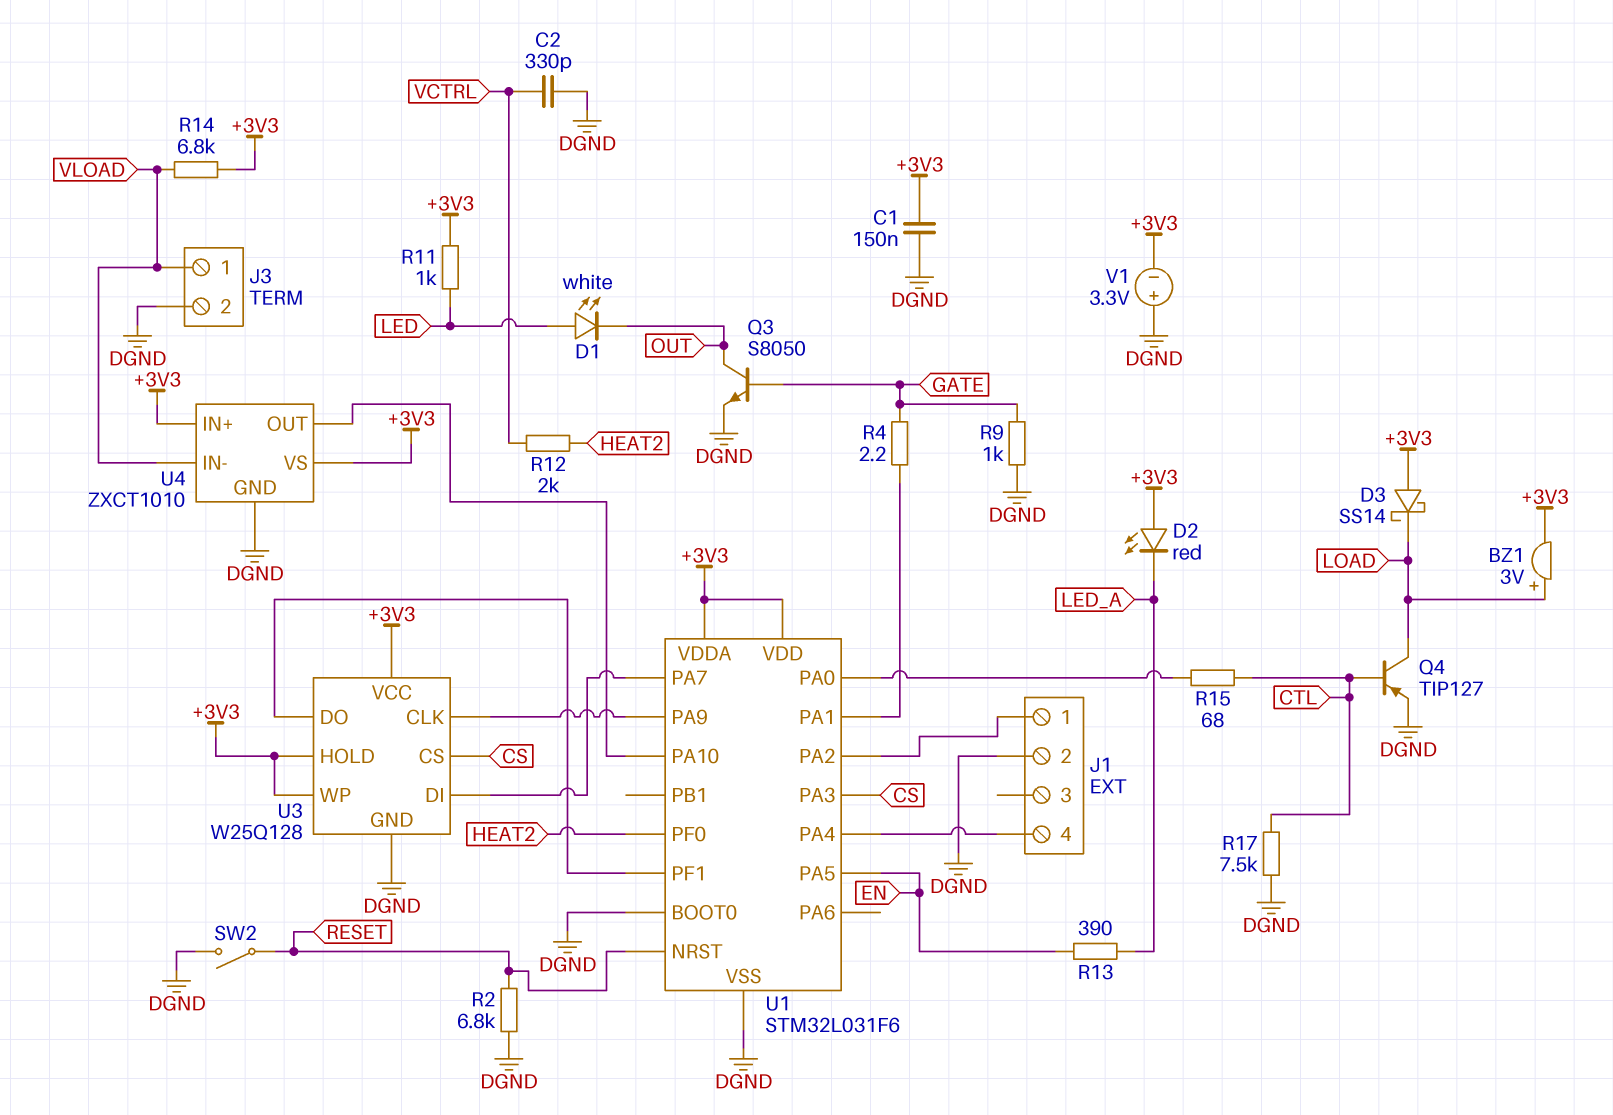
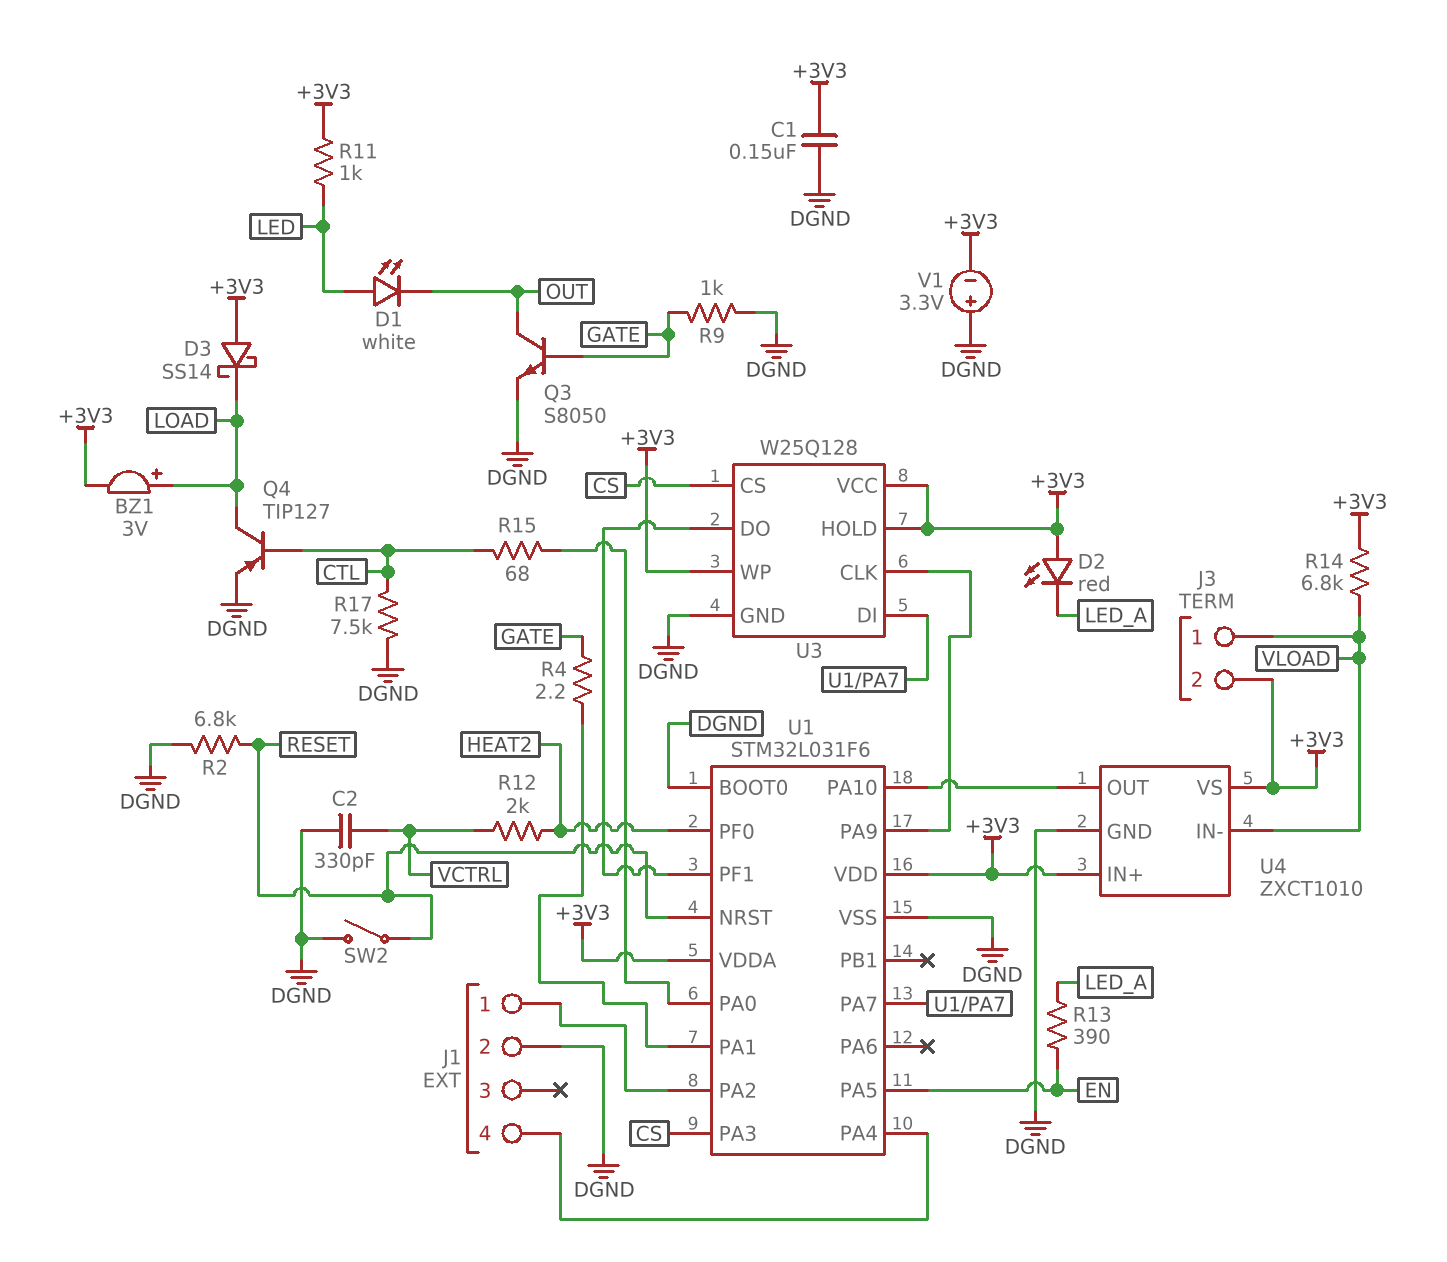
J3 pin 2: DGND -> +3V3

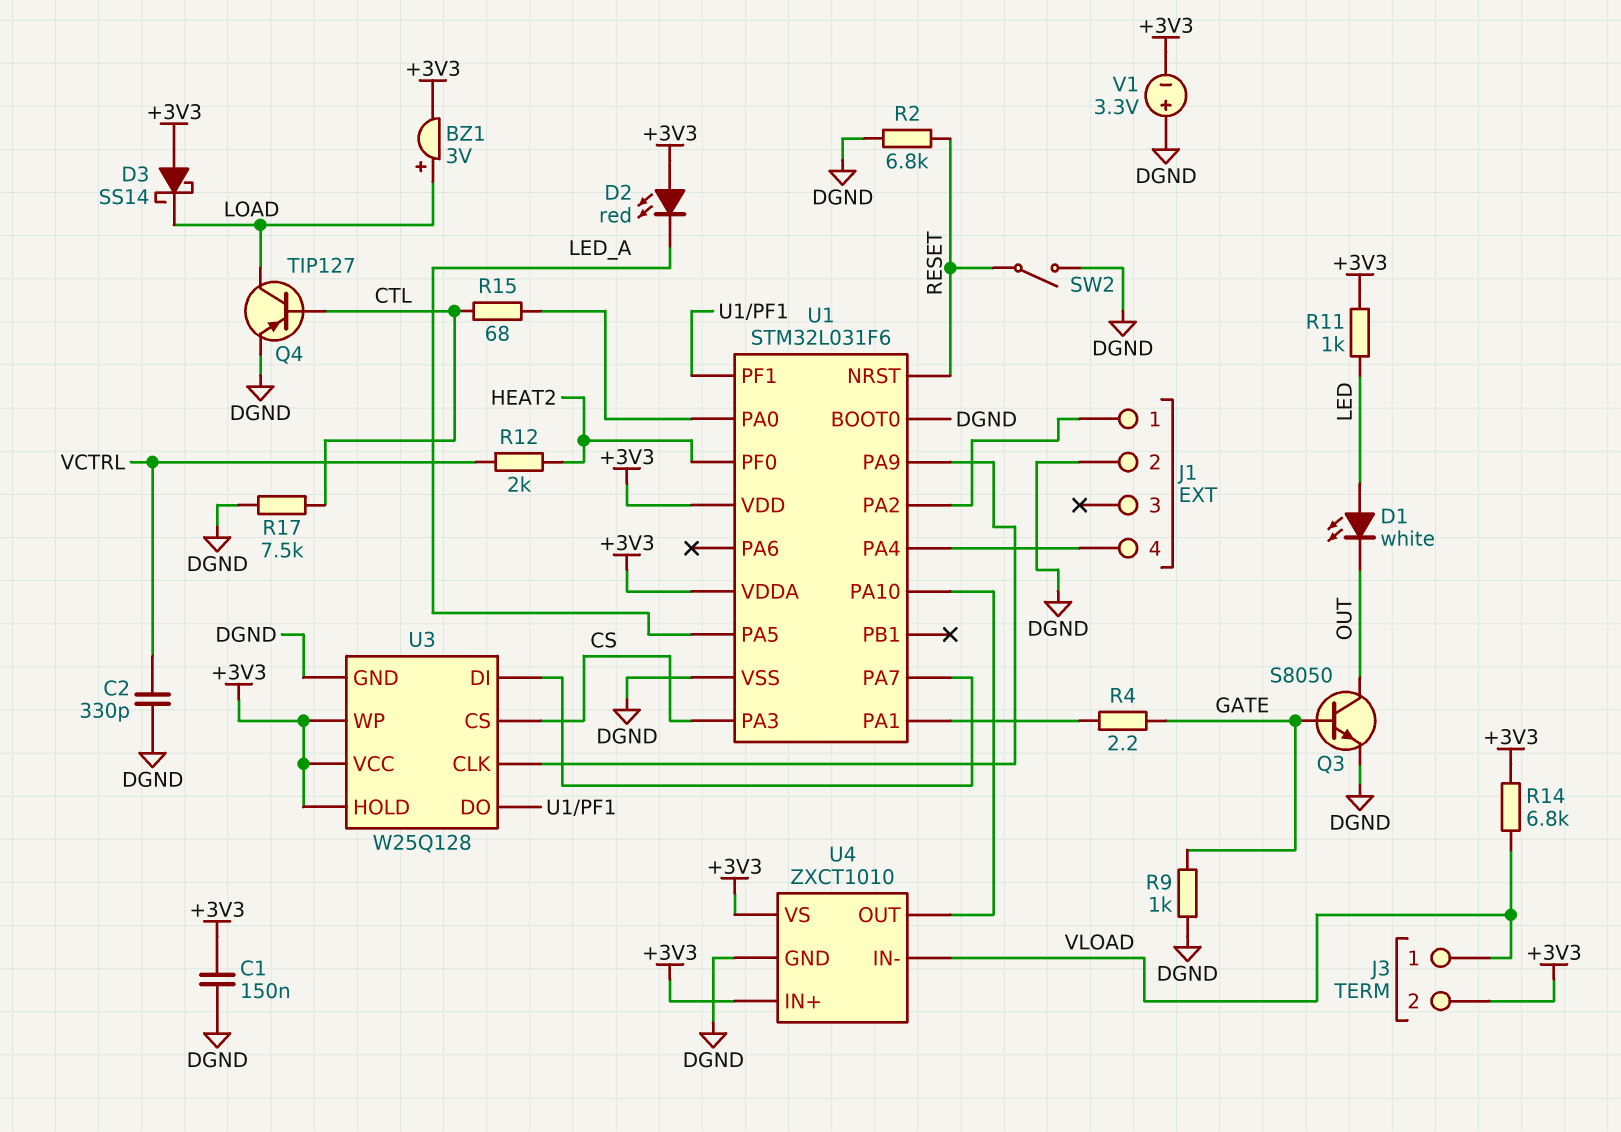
R13: 390 (EN, LED_A) -> none
U1 pin PA5: EN -> LED_A

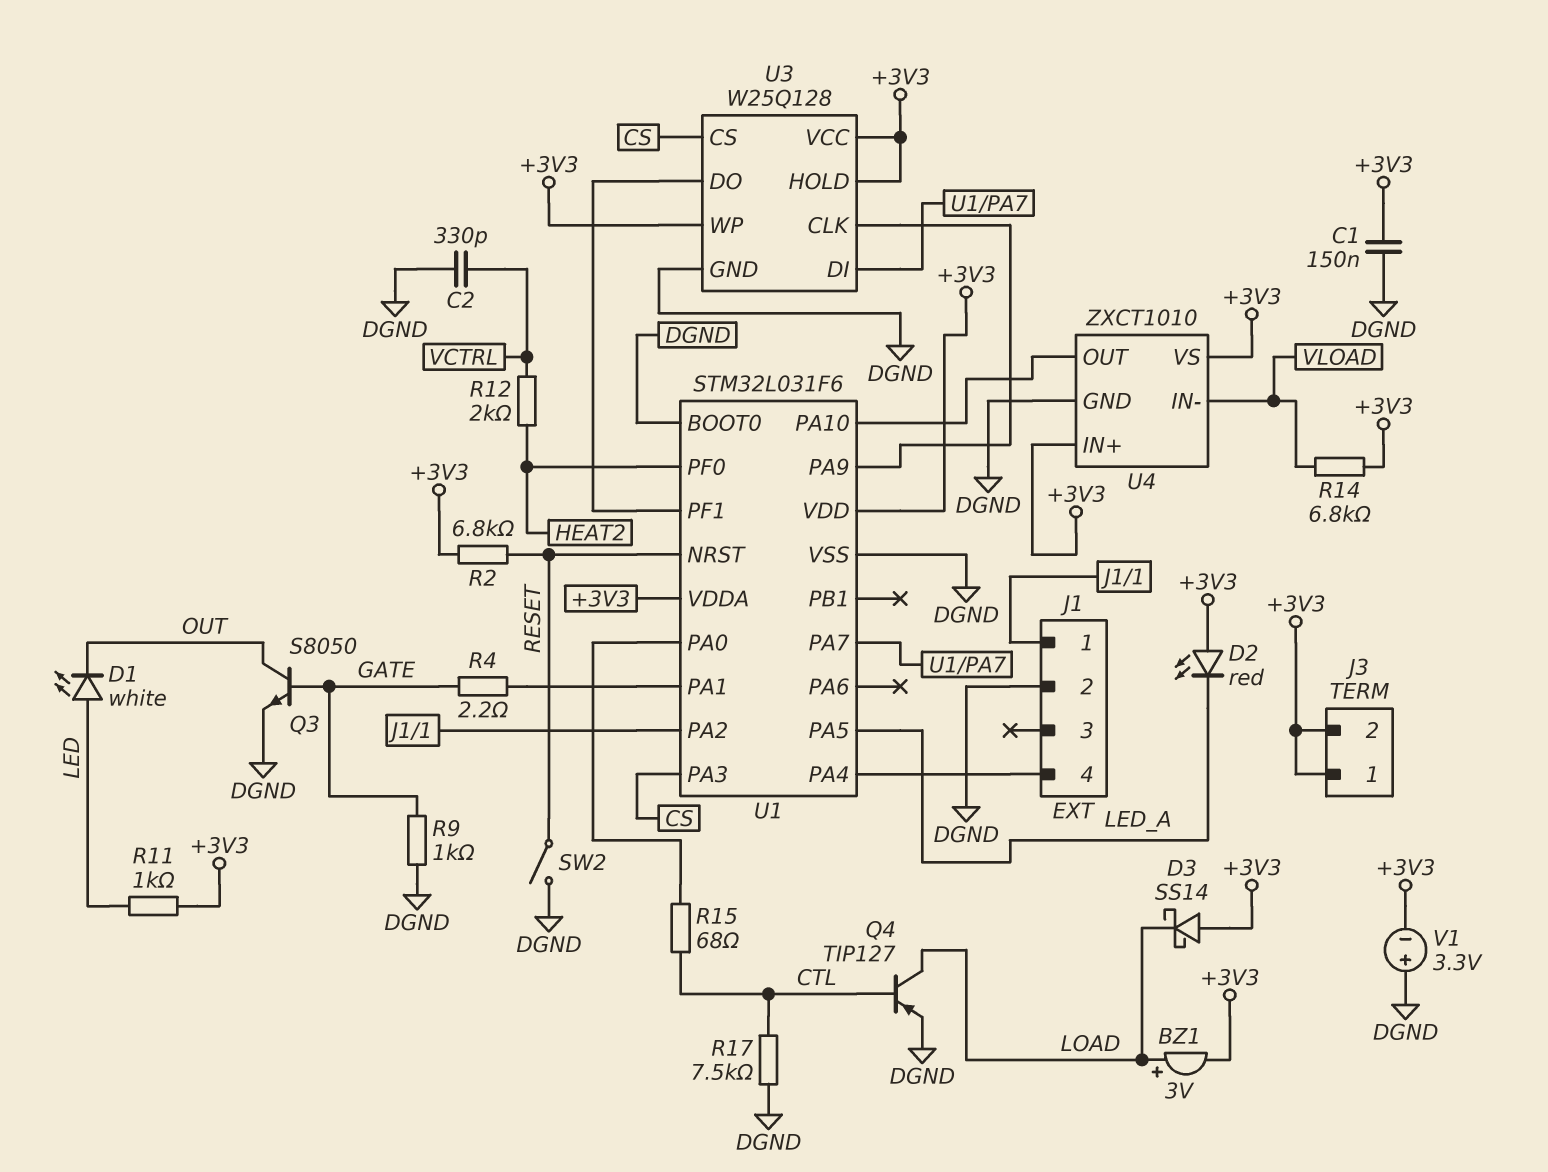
J3 pin 1: VLOAD -> +3V3
R2: 6.8k (DGND, RESET) -> 6.8k (+3V3, RESET)

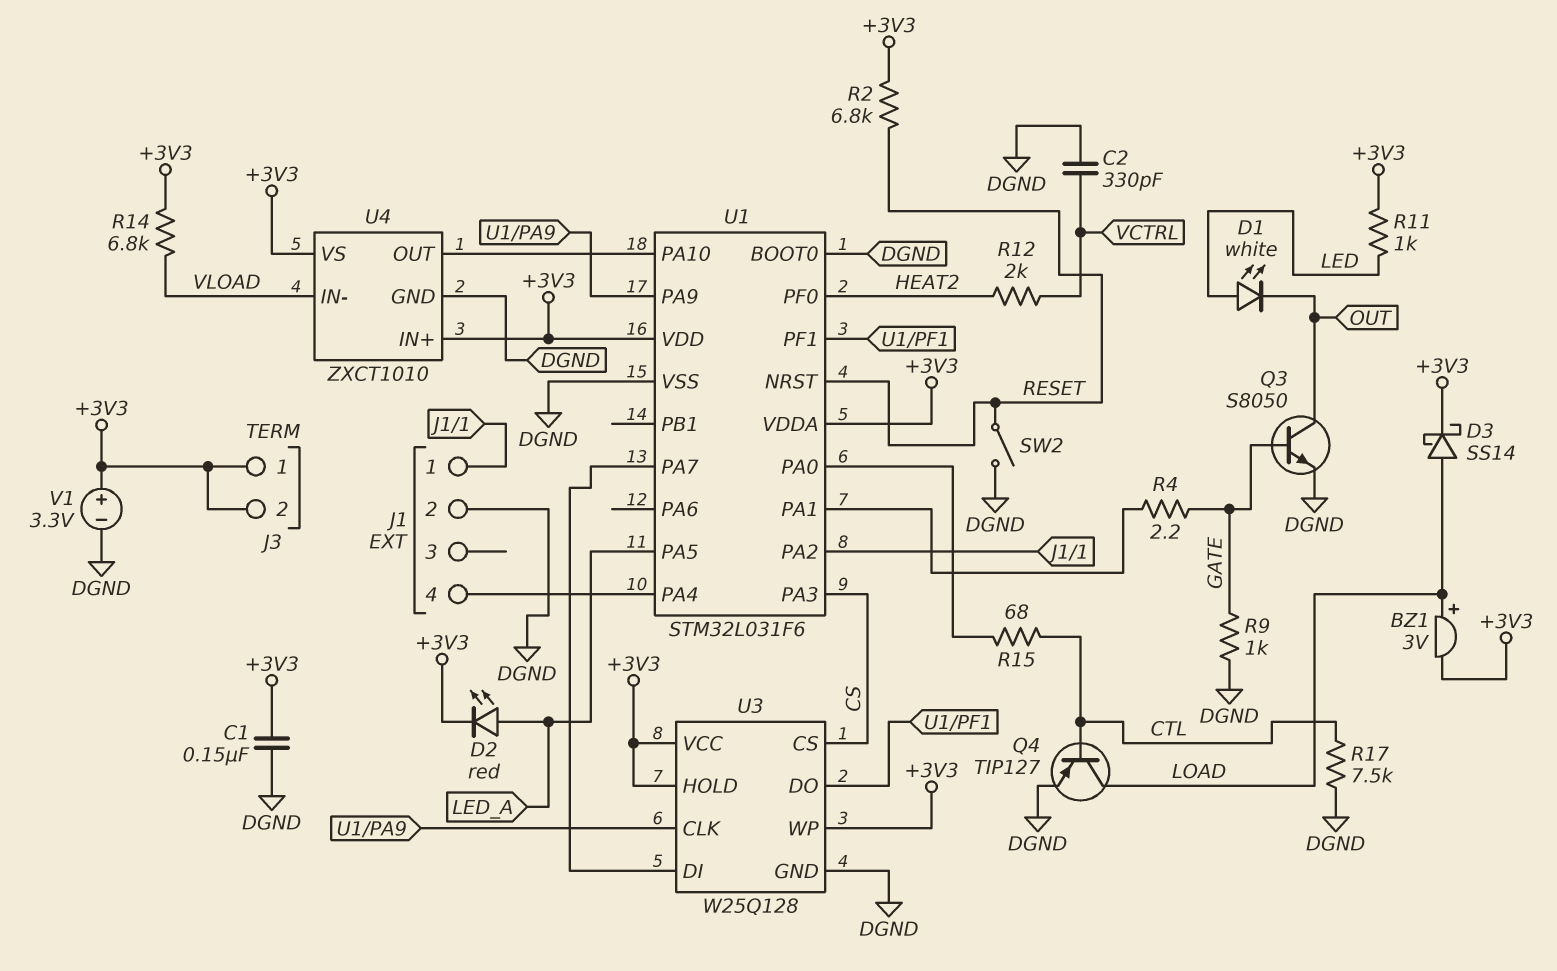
D2: LED red (A +3V3, K LED_A) -> LED red (A LED_A, K +3V3)
D3: schottky SS14 (A +3V3, K LOAD) -> schottky SS14 (A LOAD, K +3V3)
V1: 3.3V (plus DGND, minus +3V3) -> 3.3V (plus +3V3, minus DGND)

